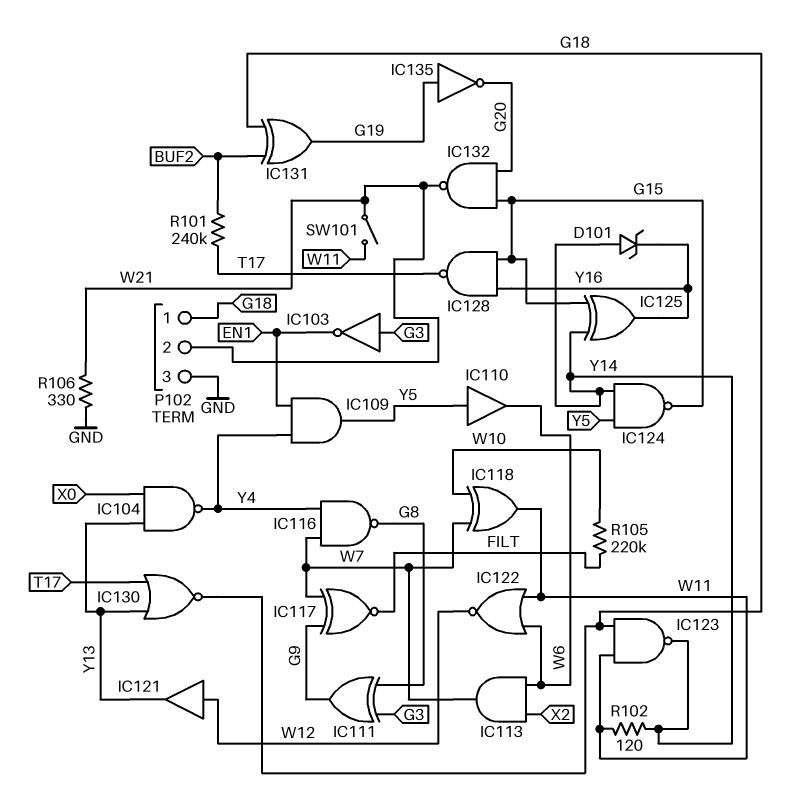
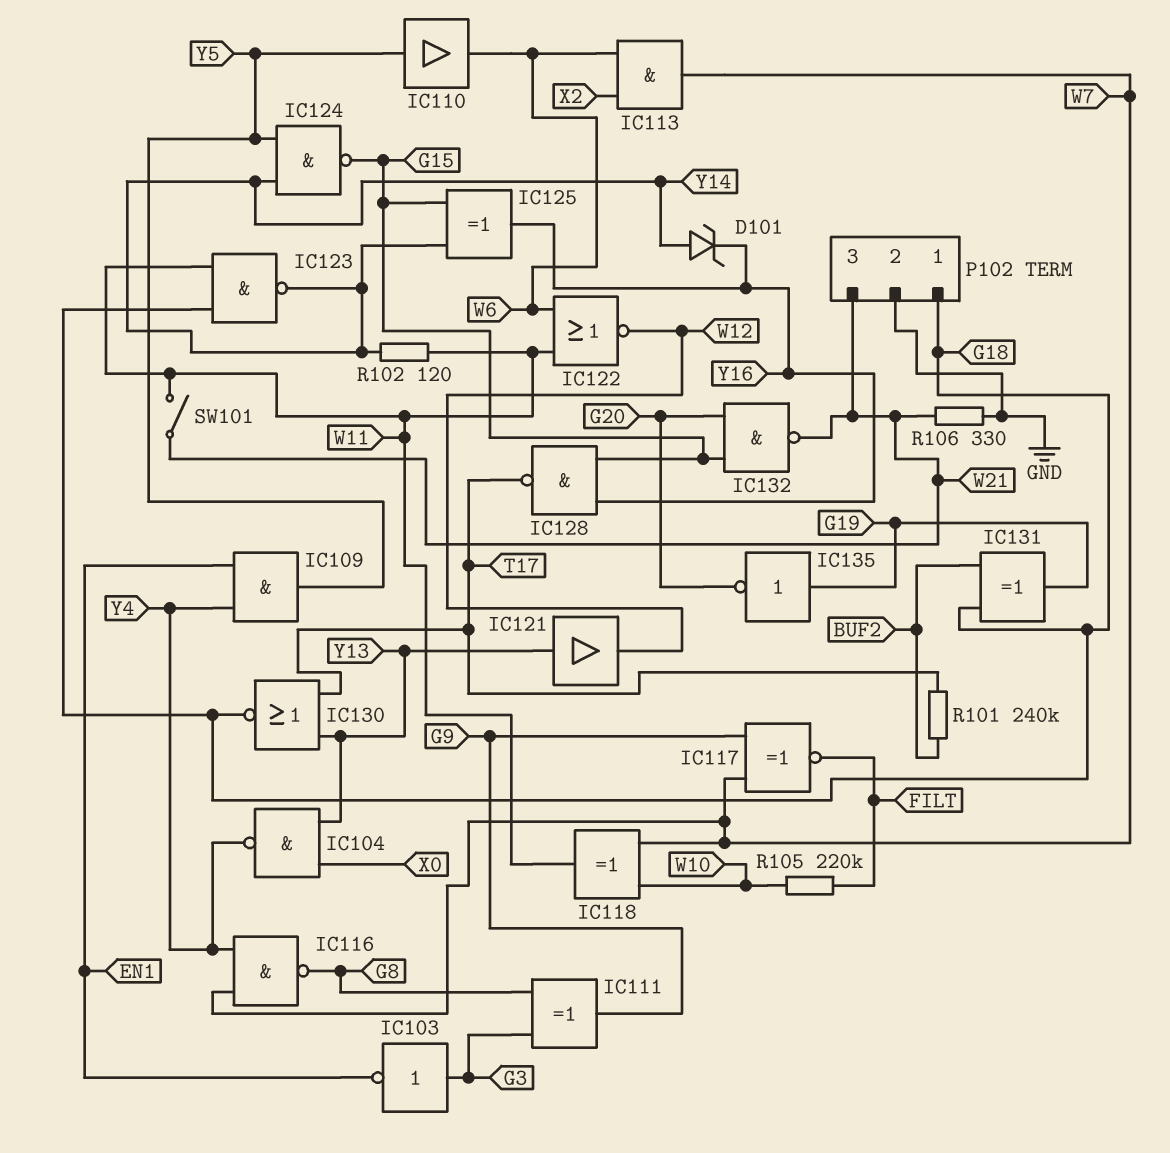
IC121: buffer (in W12, out Y13) -> buffer (in Y13, out W12)
P102 pin 2: W21 -> GND
P102 pin 3: GND -> W21

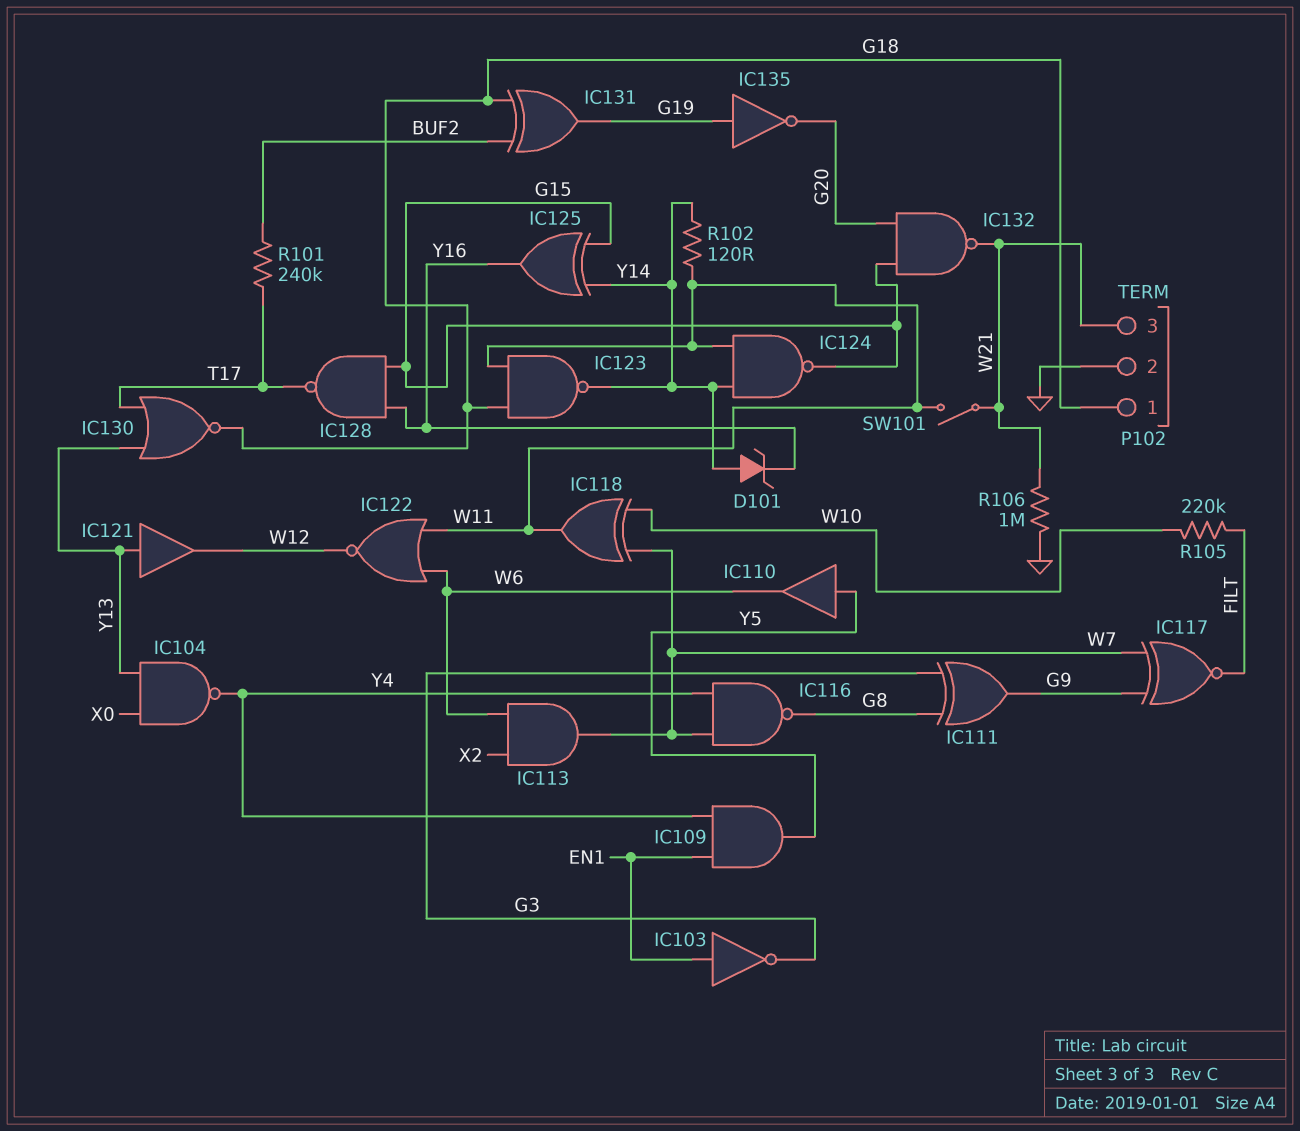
IC103: NOT (in G3, out EN1) -> NOT (in EN1, out G3)
IC124: NAND (in Y5, in Y14, out G15) -> NAND (in W11, in Y14, out G15)
R106: 330 (GND, W21) -> 1M (GND, W21)

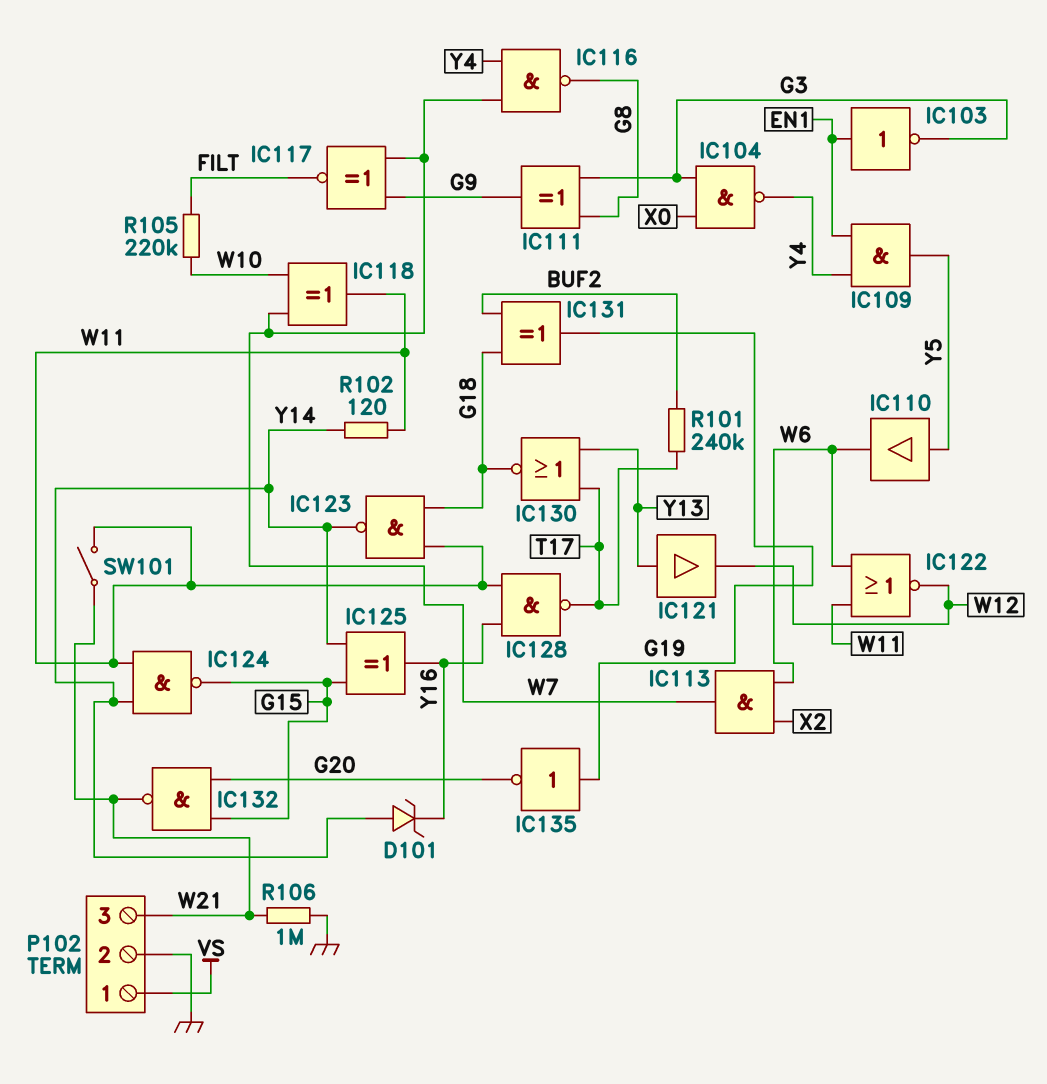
IC104: NAND (in X0, in Y13, out Y4) -> NAND (in G3, in X0, out Y4)
IC128: NAND (in G15, in Y16, out T17) -> NAND (in W11, in Y16, out T17)
P102 pin 1: G18 -> VS

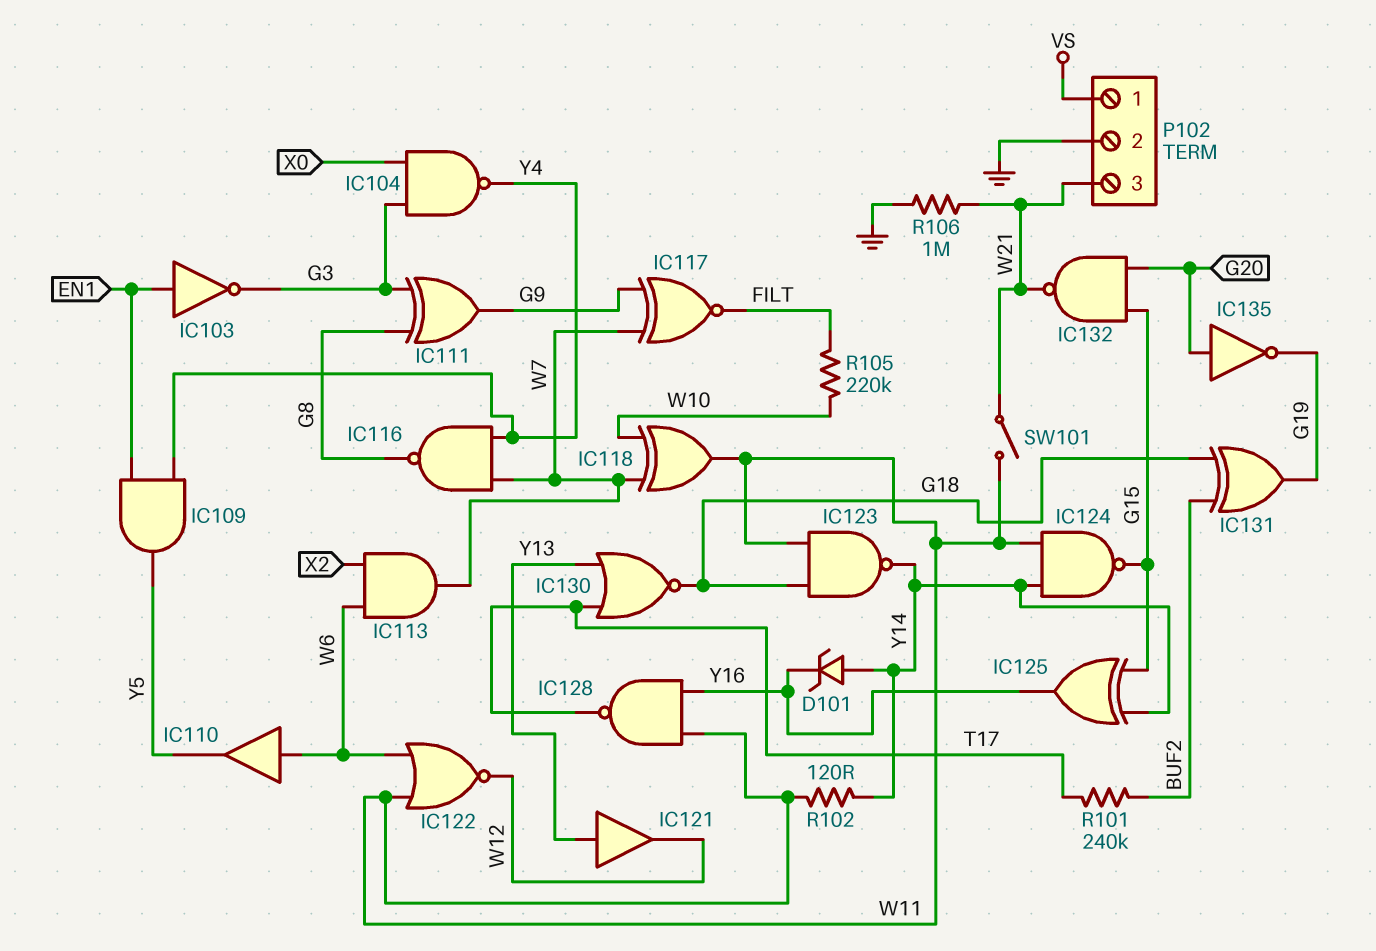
IC110: buffer (in Y5, out W6) -> buffer (in W6, out Y5)
IC135: NOT (in G19, out G20) -> NOT (in G20, out G19)

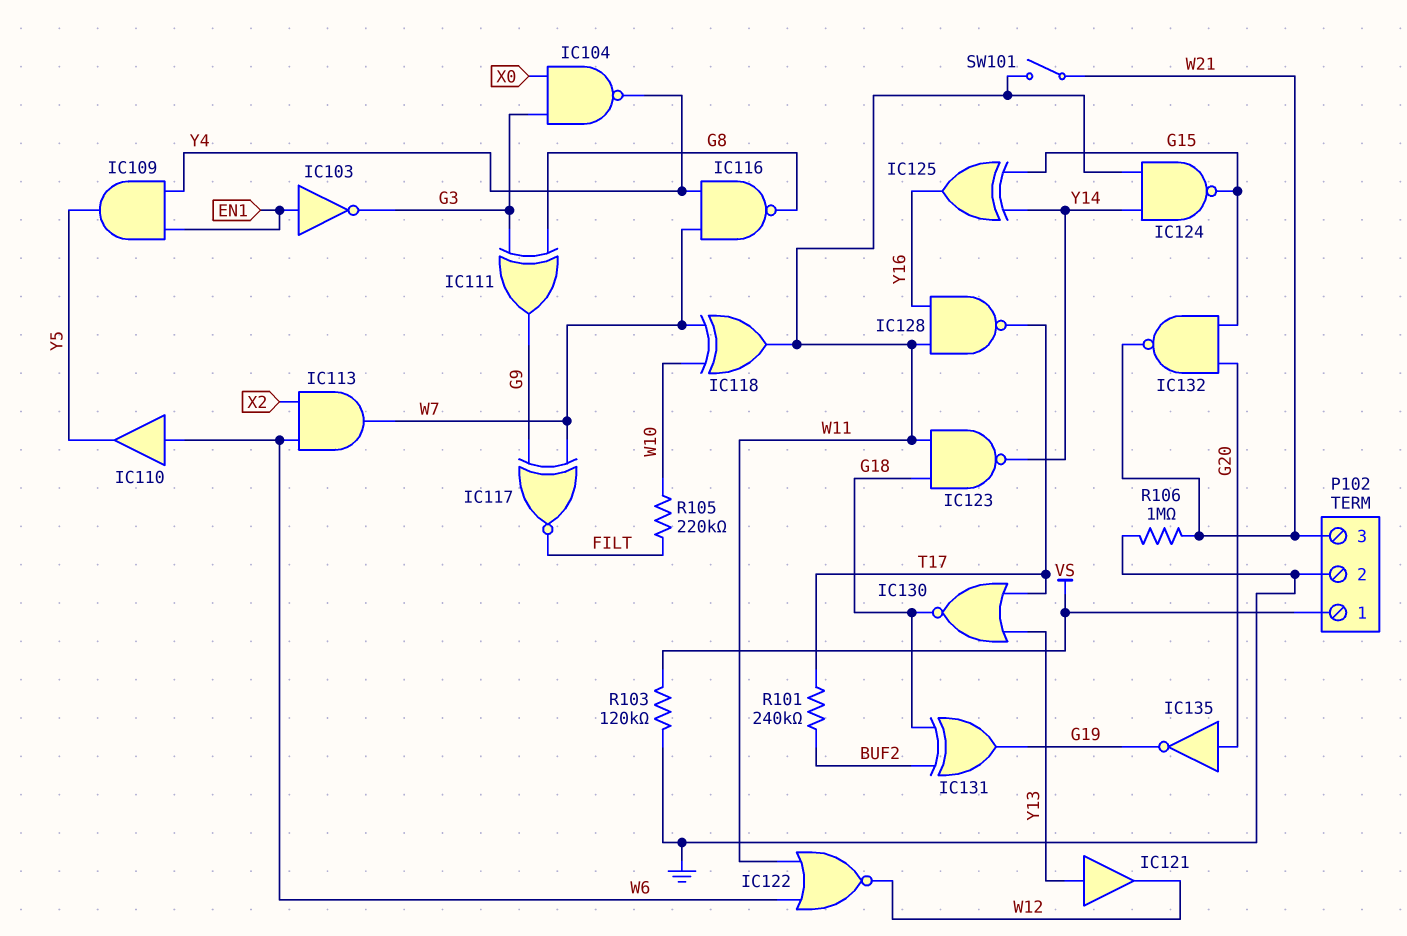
D101: zener (A Y14, K Y16) -> none
R102: 120 (W11, Y14) -> none
R103: none -> 120k (GND, VS)

